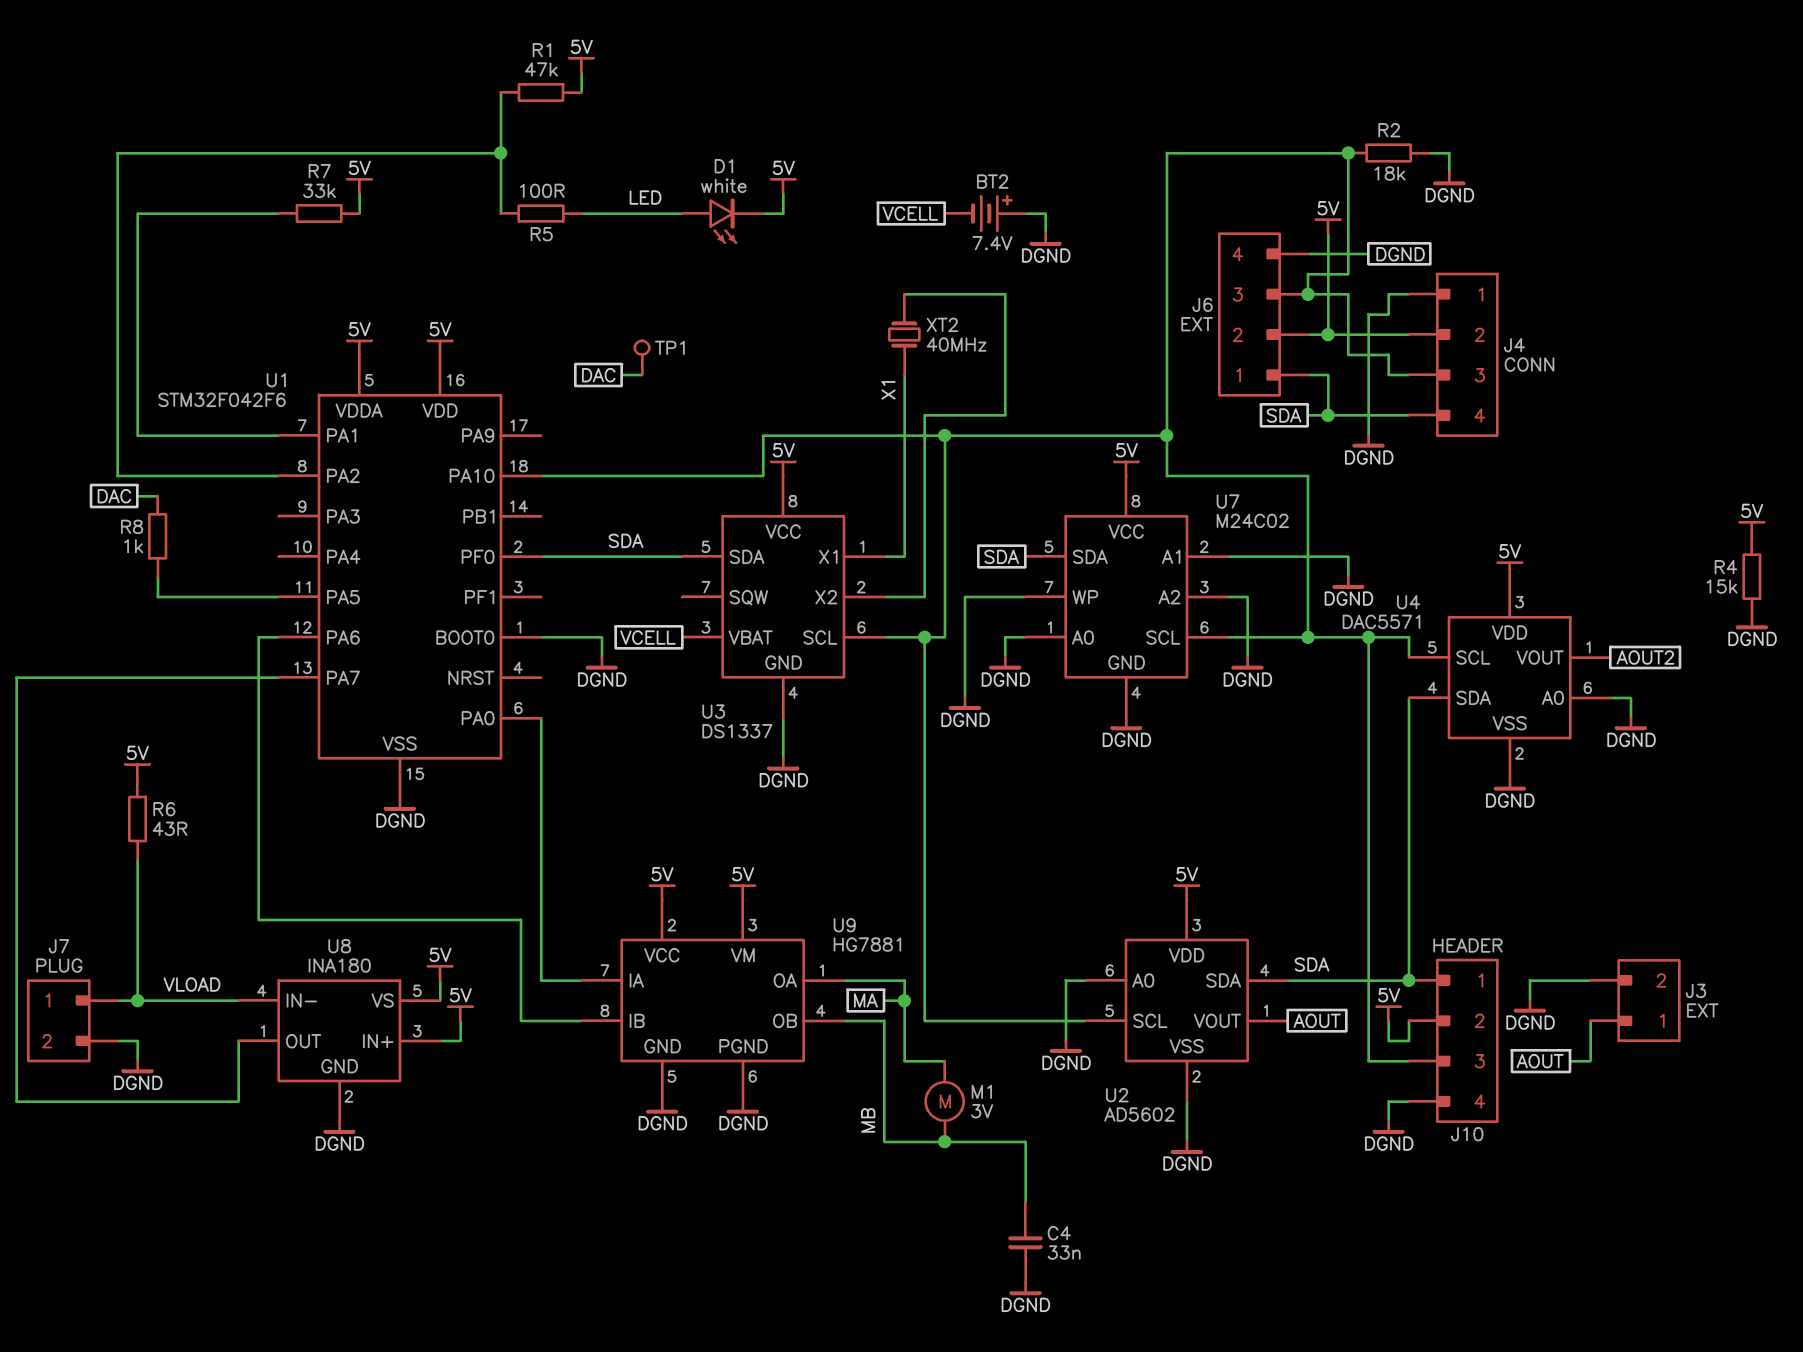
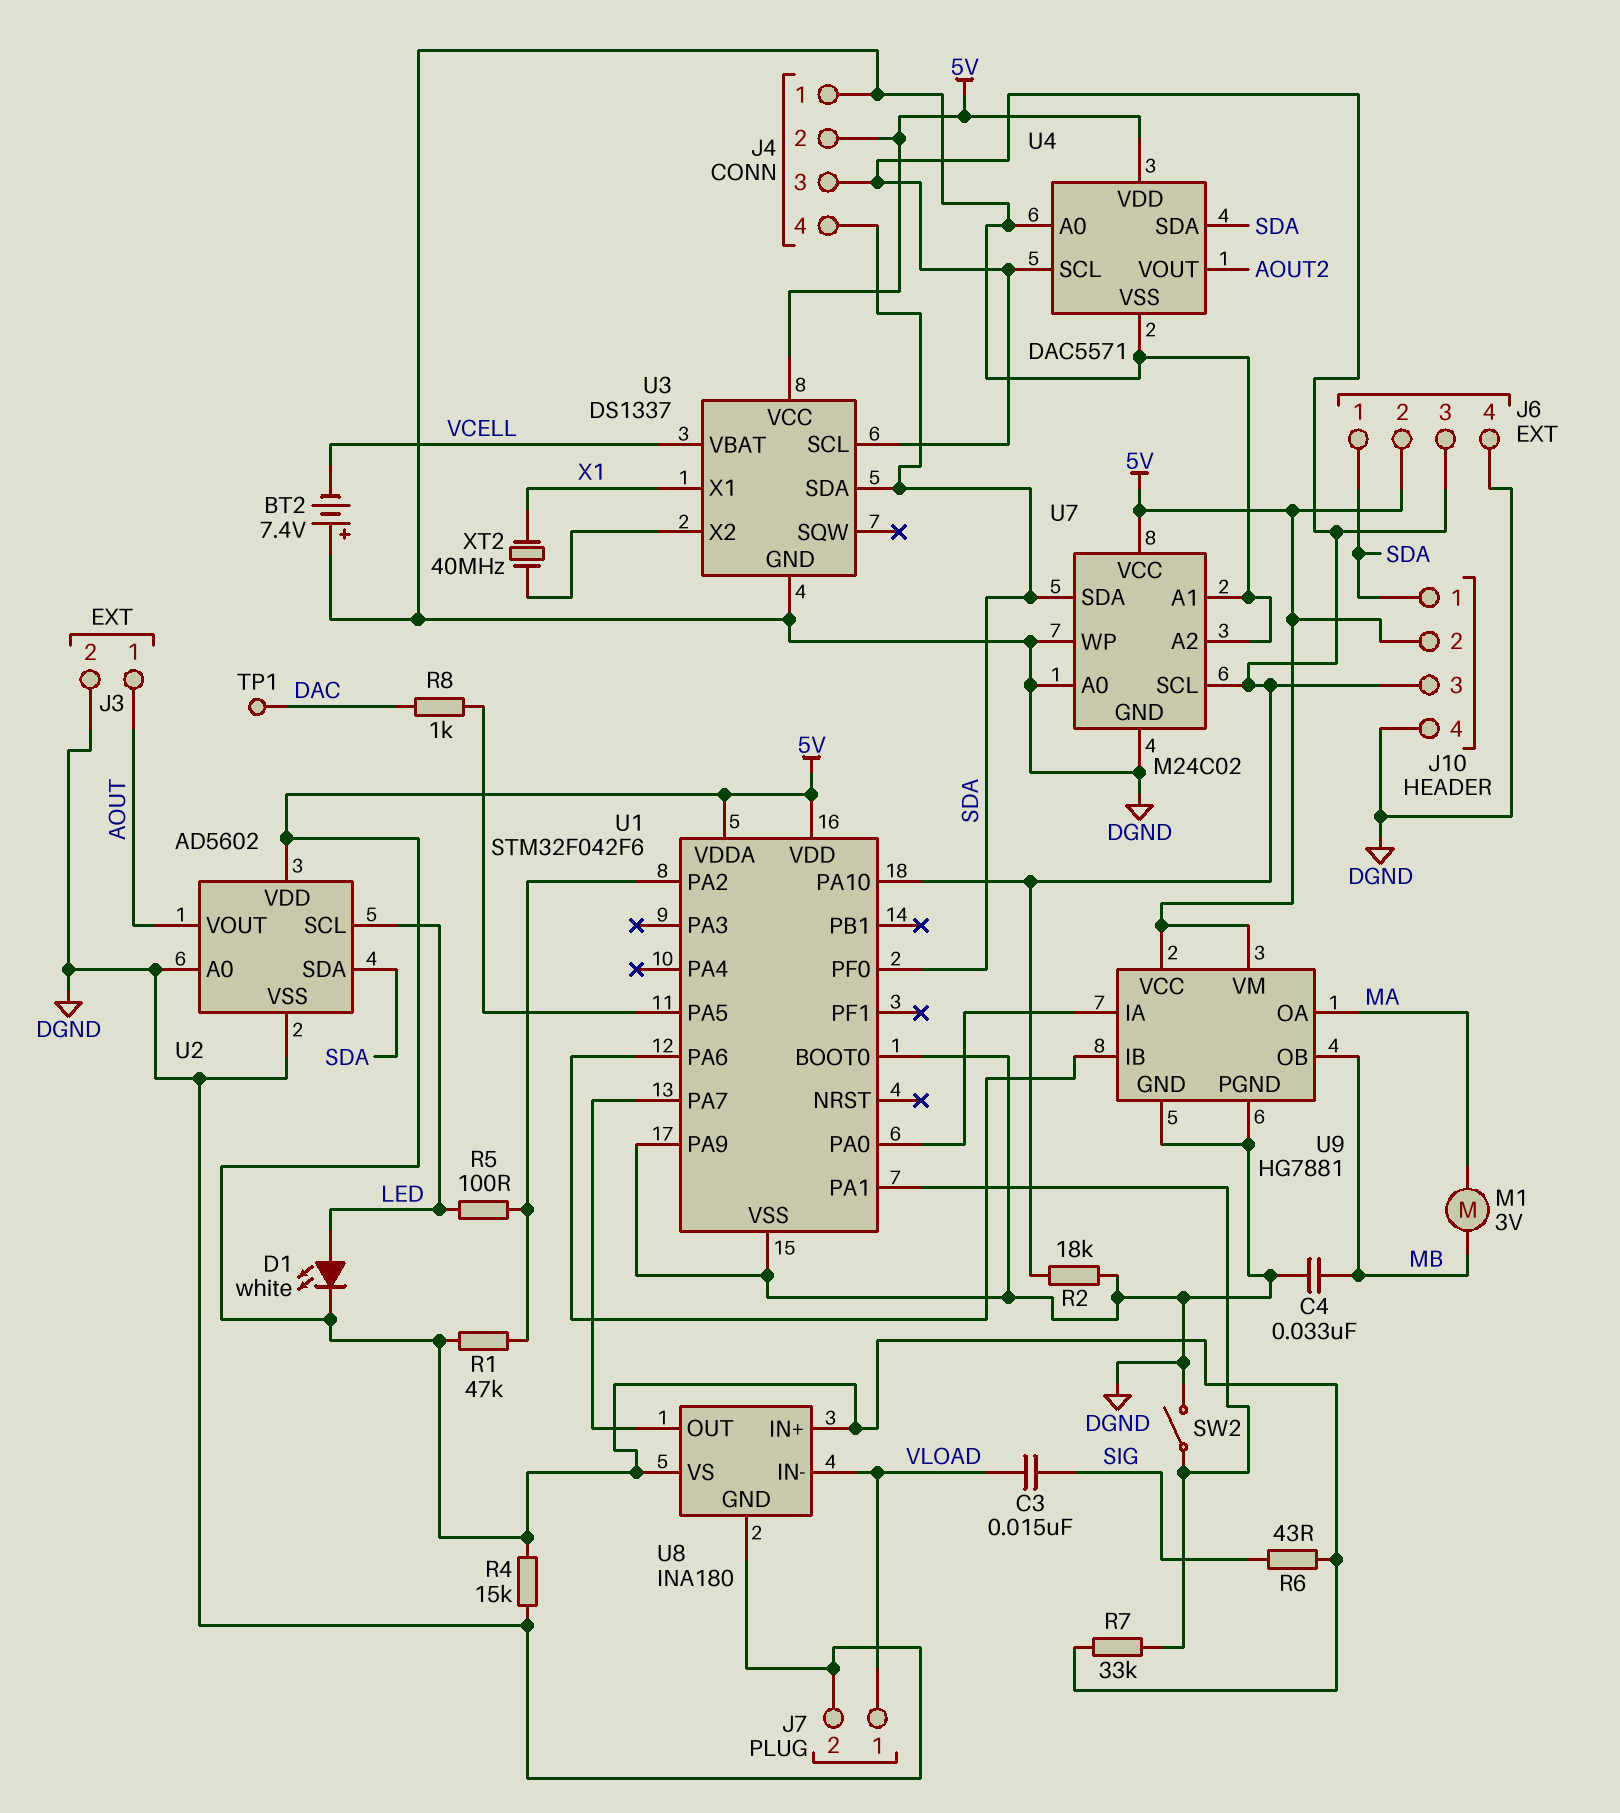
C3: none -> 15nF (SIG, VLOAD)
R6: 43 (5V, VLOAD) -> 43 (5V, SIG)
SW2: none -> switch (DGND, U1/PA1)
U1 pin PA9: none -> DGND
U2 pin SCL: J4/3 -> LED

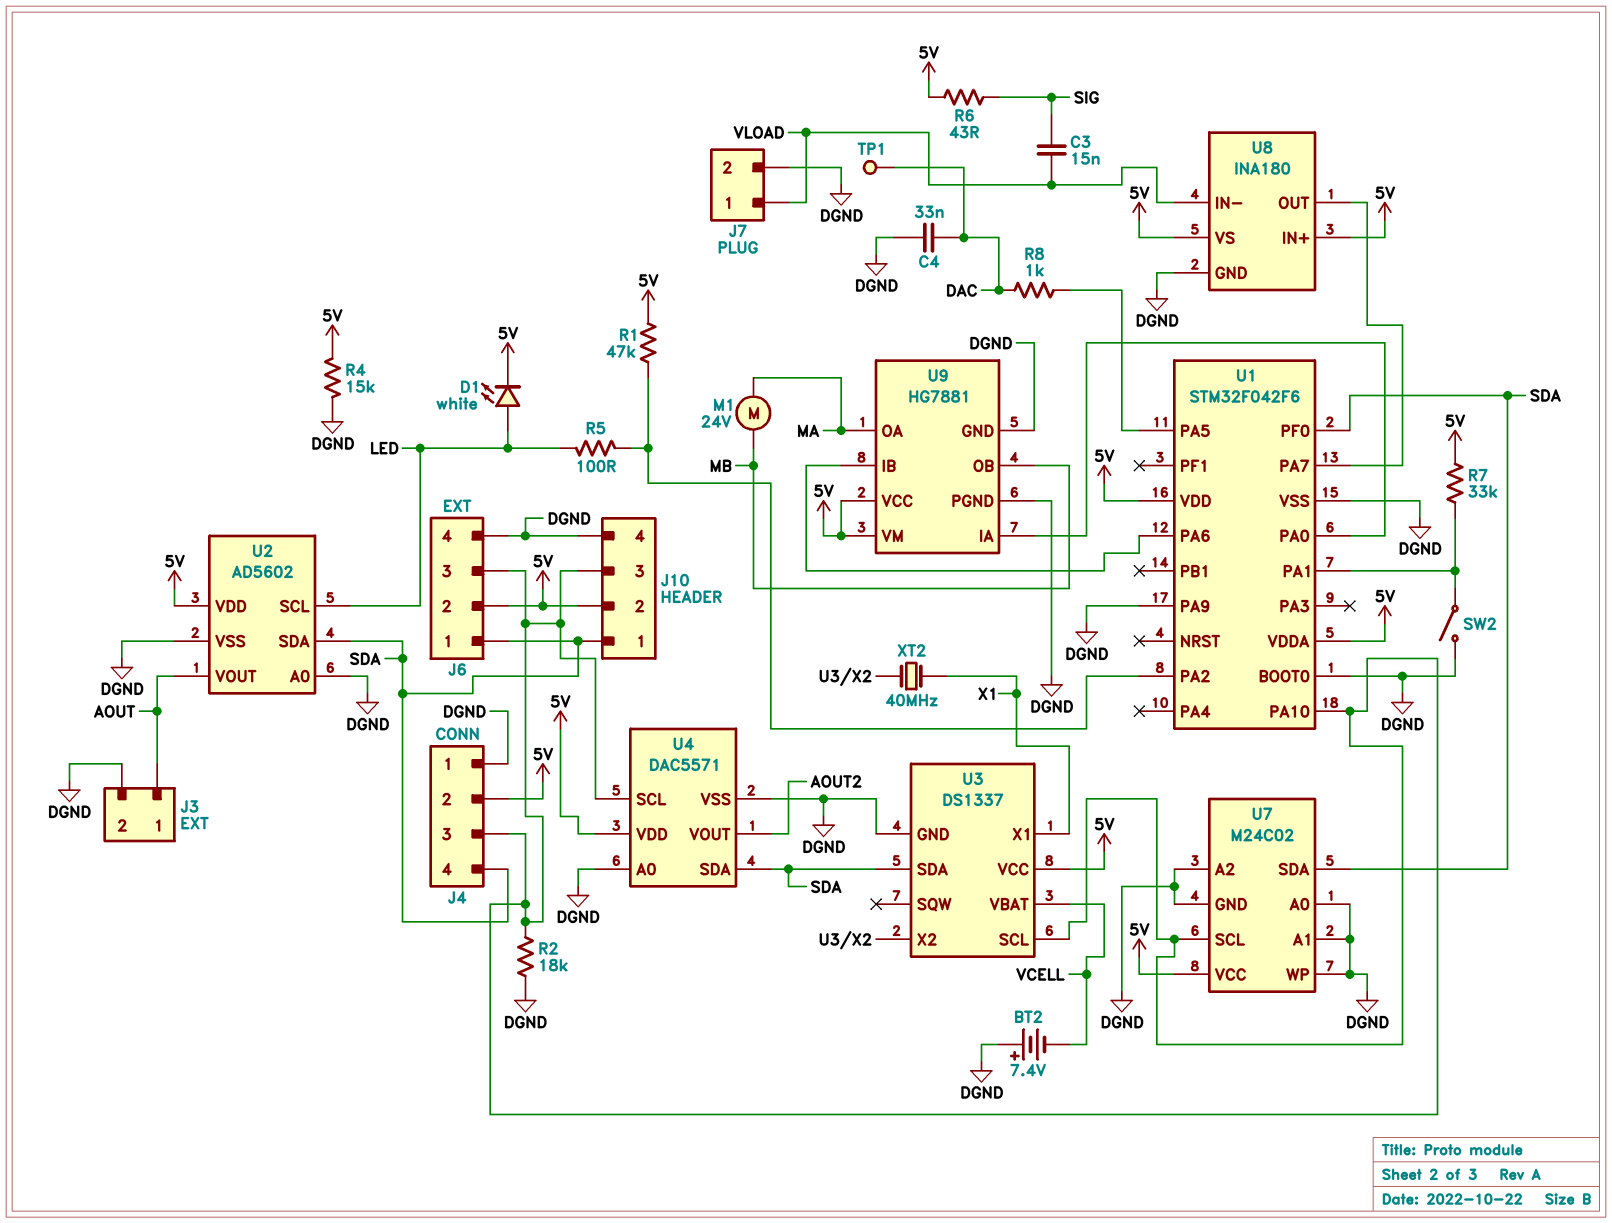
C4: 33nF (DGND, MB) -> 33nF (DAC, DGND)
M1: motor 3V (MA, MB) -> motor 24V (MA, MB)

